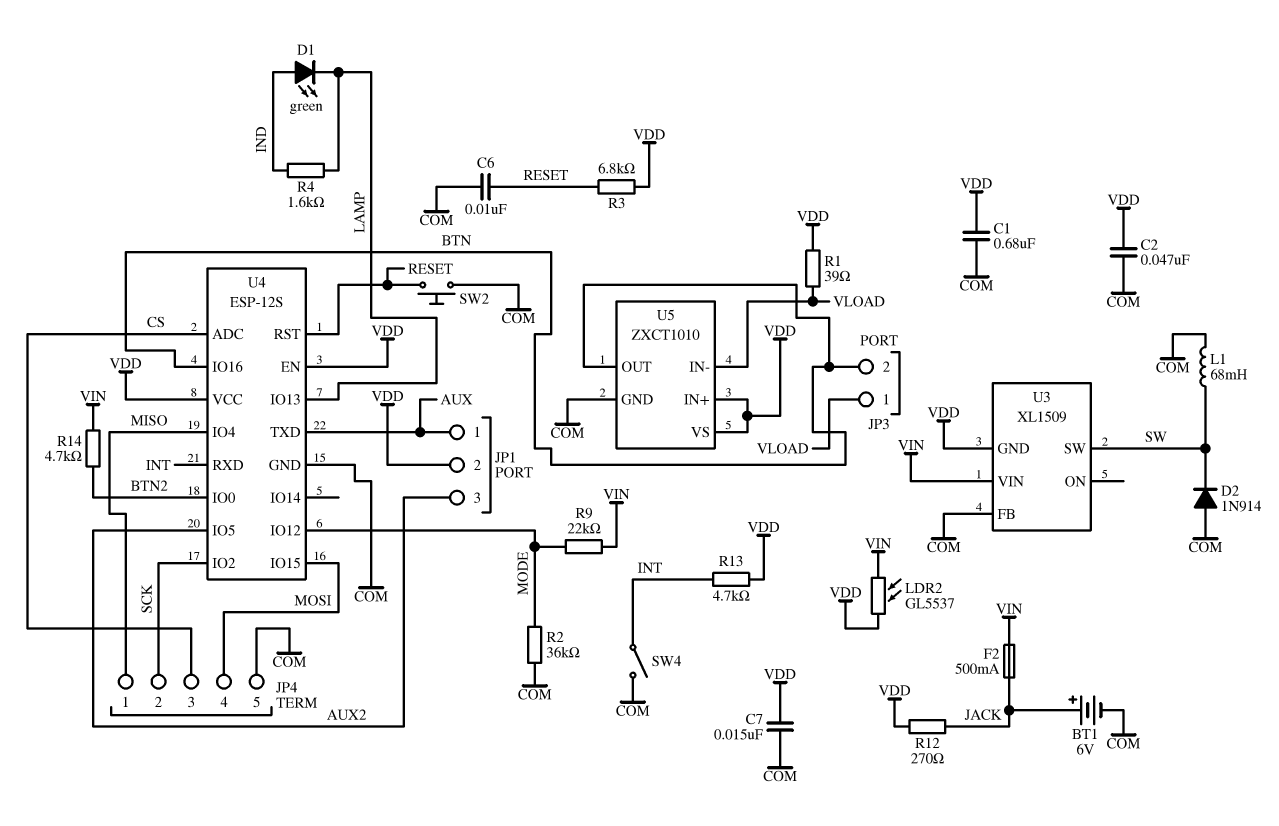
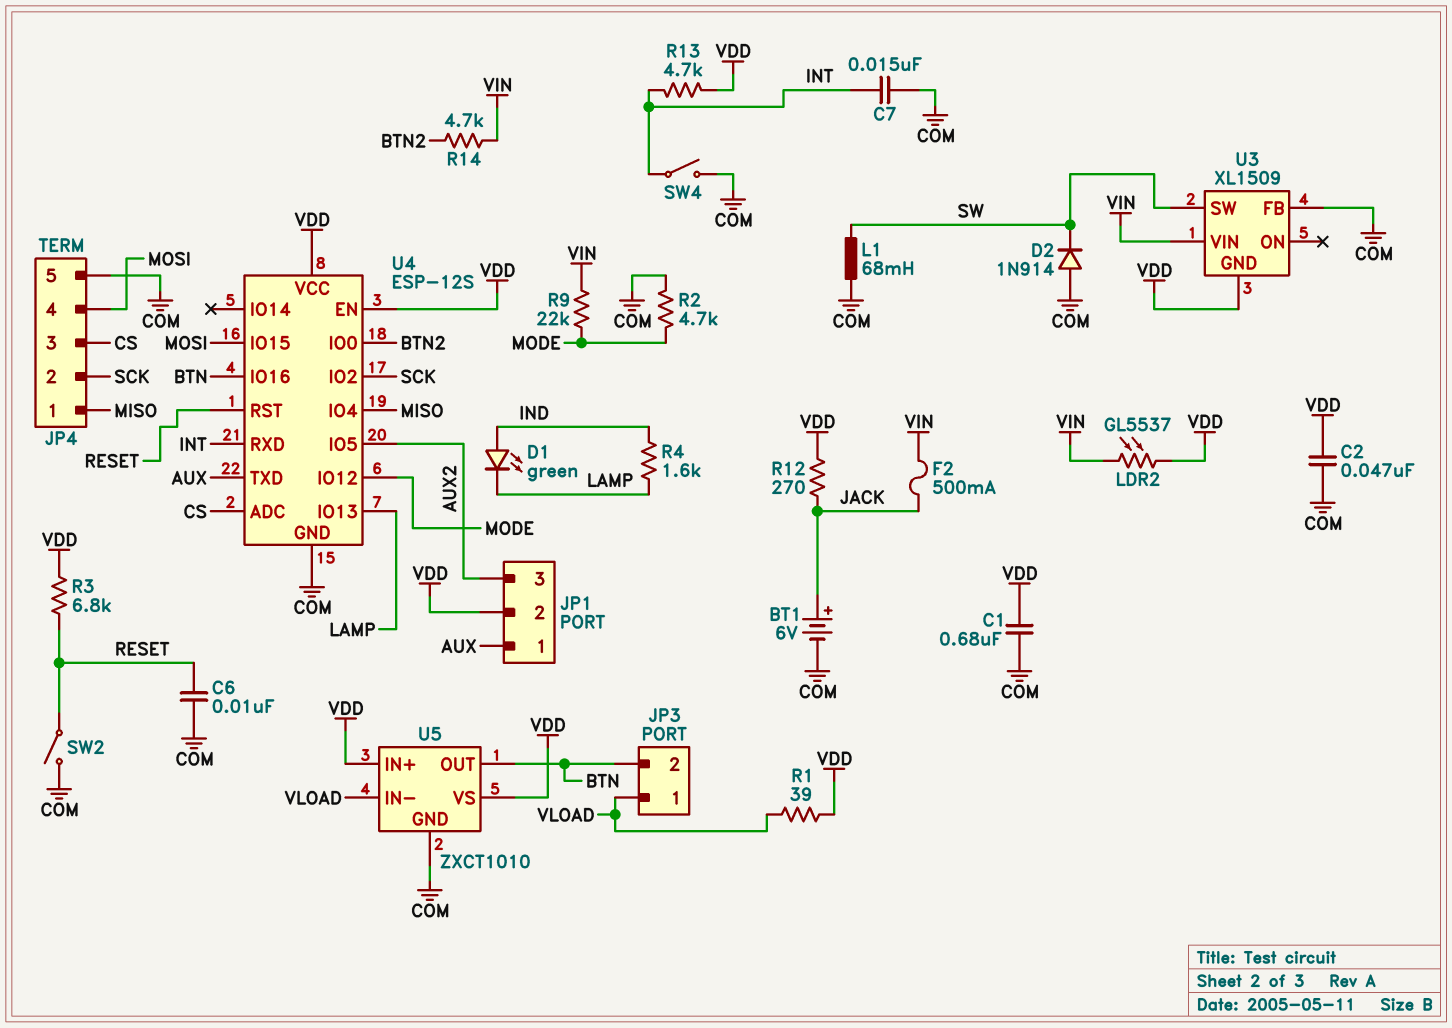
C7: 15nF (COM, VDD) -> 15nF (COM, INT)
R2: 36k (COM, MODE) -> 4.7k (COM, MODE)
SW2: button (COM, RESET) -> switch (COM, RESET)

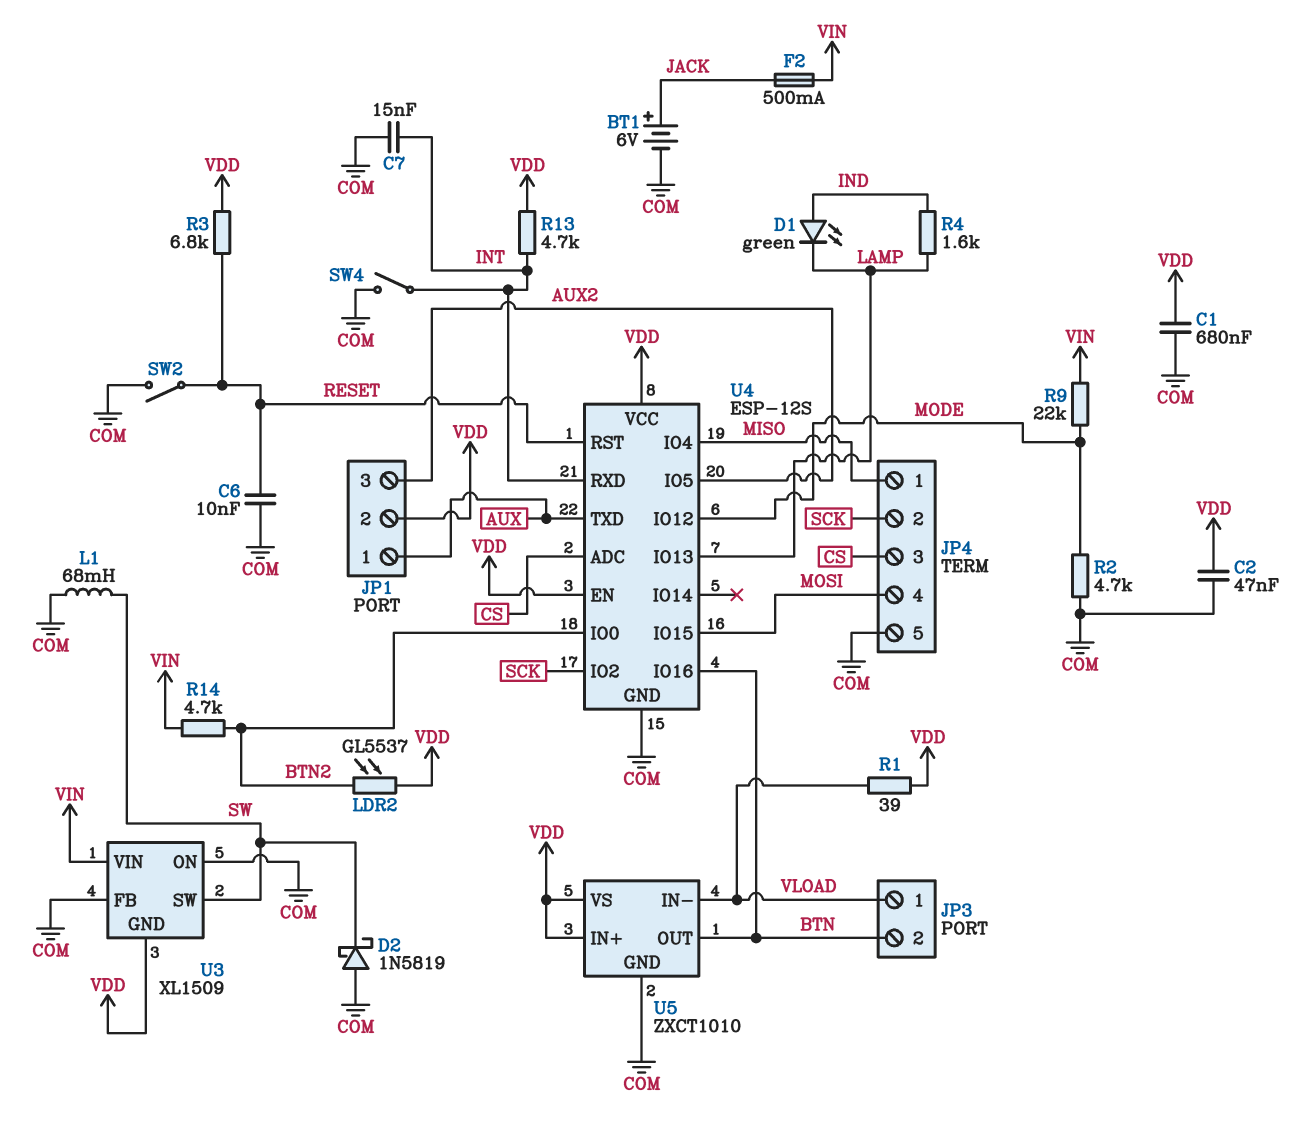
D2: diode 1N914 (A COM, K SW) -> schottky 1N5819 (A COM, K SW)
LDR2: GL5537 (VDD, VIN) -> GL5537 (BTN2, VDD)
R12: 270 (JACK, VDD) -> none
U3 pin ON: none -> COM

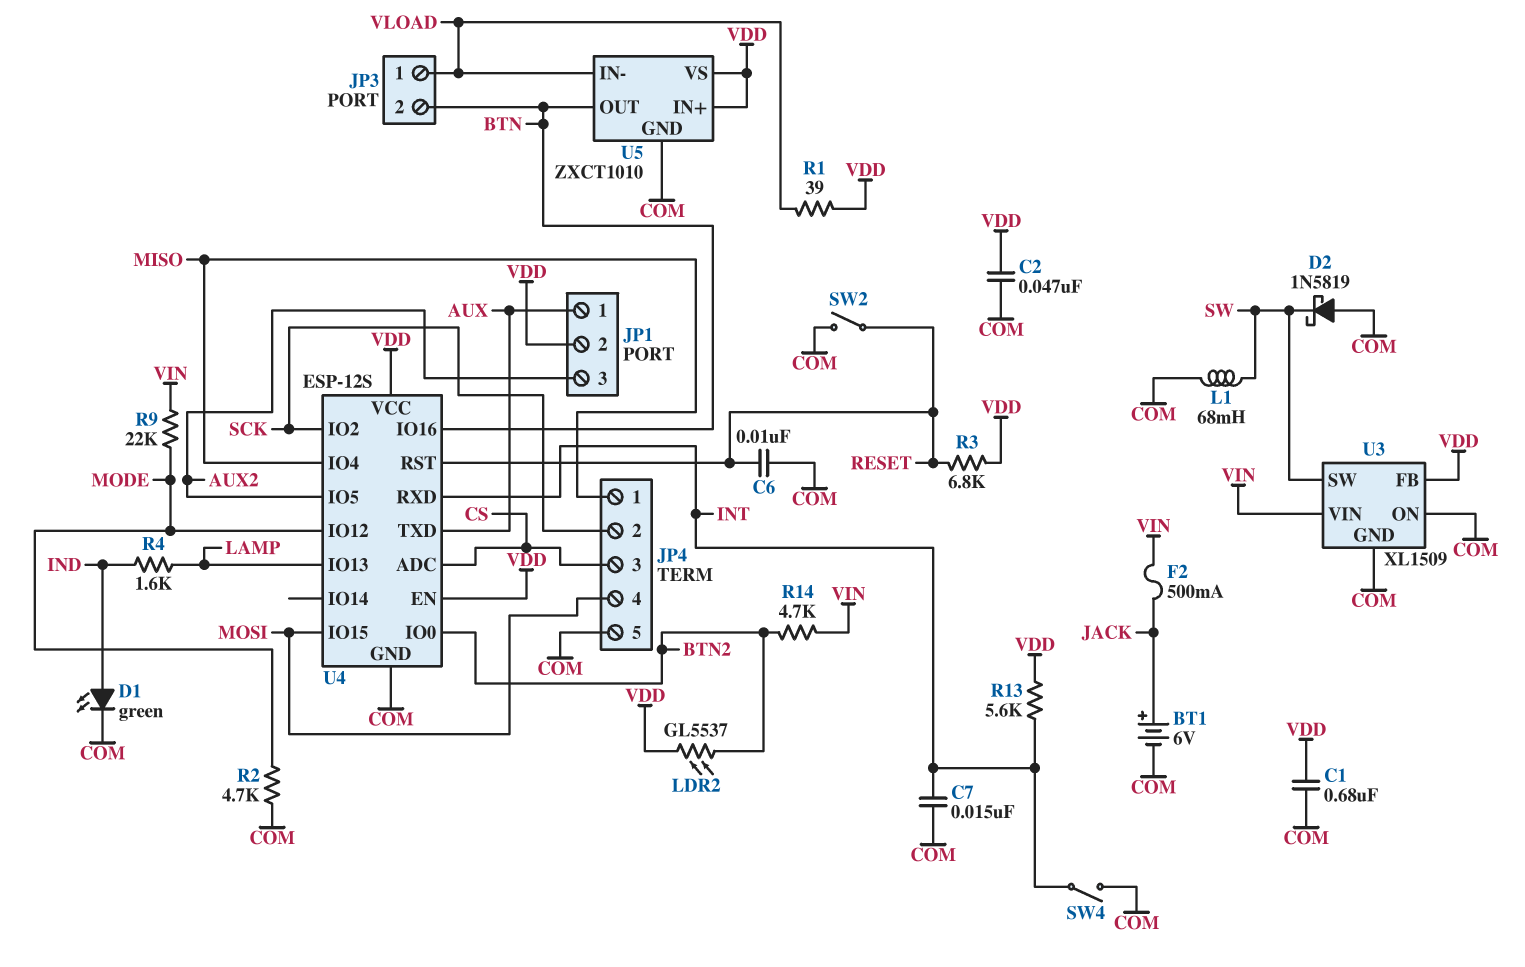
D1: LED green (A IND, K LAMP) -> LED green (A IND, K COM)
R13: 4.7k (INT, VDD) -> 5.6k (INT, VDD)
U3 pin FB: COM -> VDD
U3 pin GND: VDD -> COM

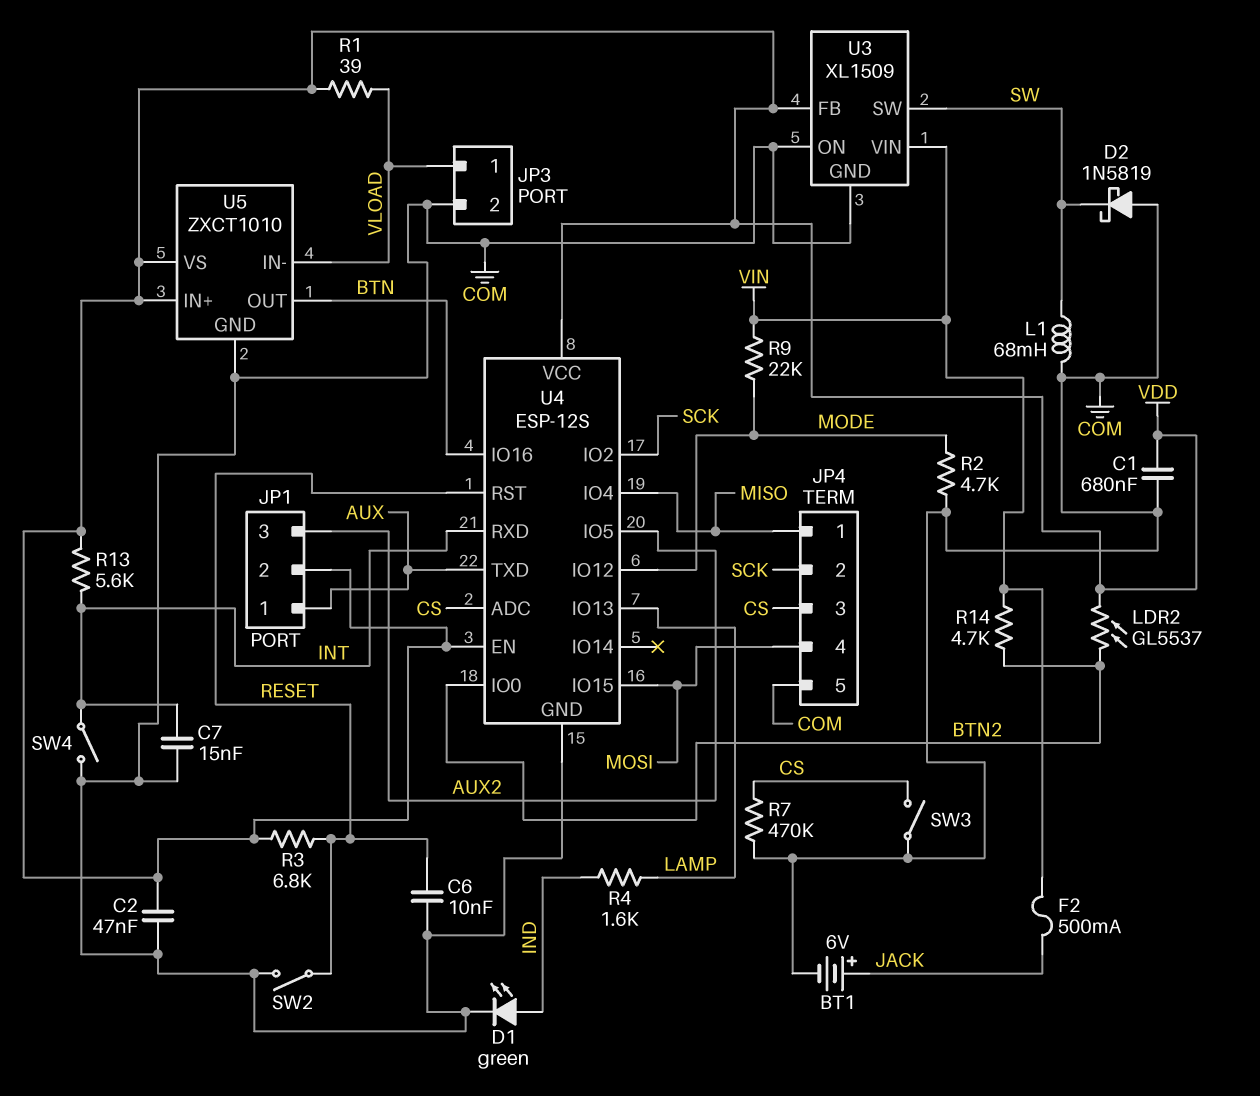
JP3 pin 2: BTN -> COM
R7: none -> 470k (COM, CS)
SW3: none -> switch (COM, CS)

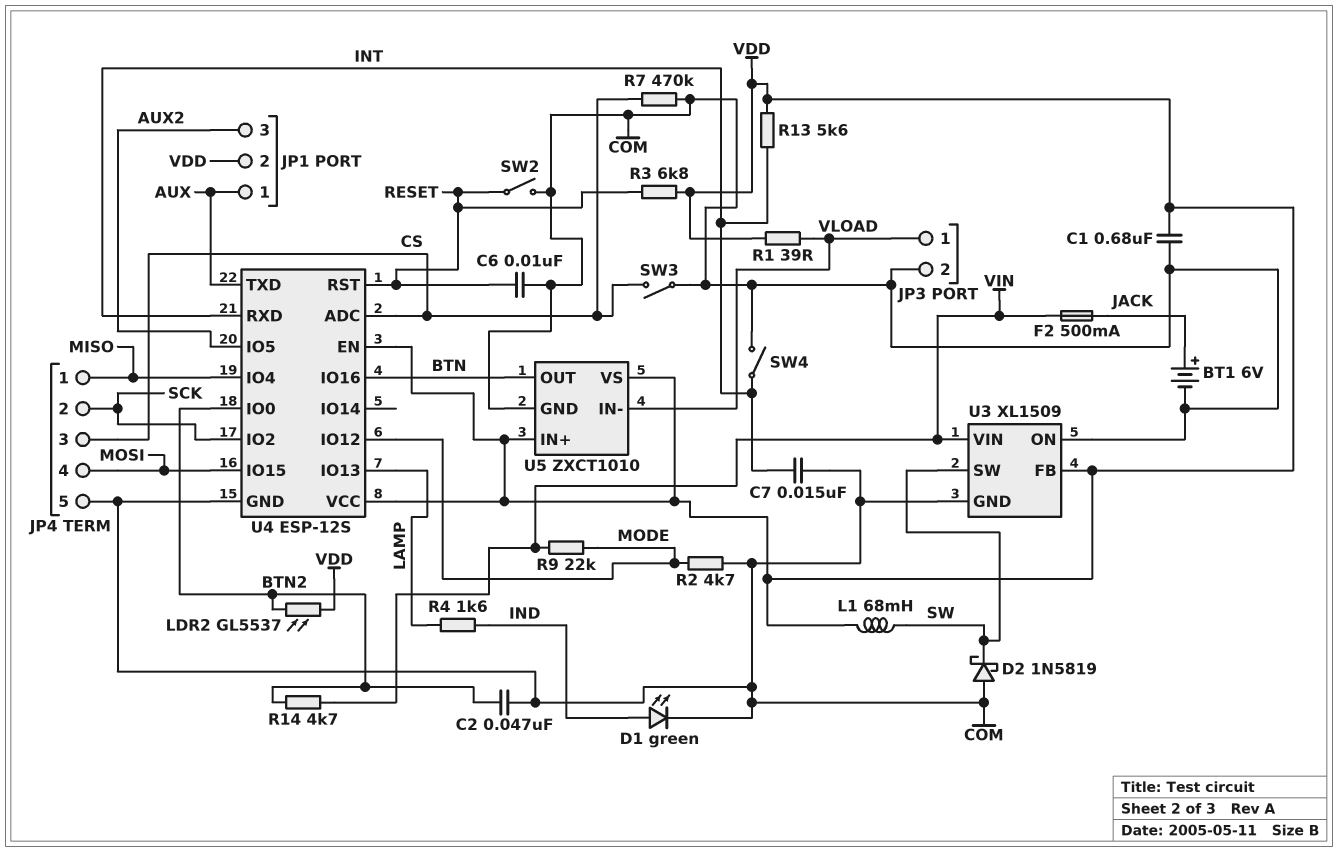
C2: 47nF (COM, VDD) -> 47nF (BTN2, COM)
L1: 68mH (COM, SW) -> 68mH (SW, VDD)

